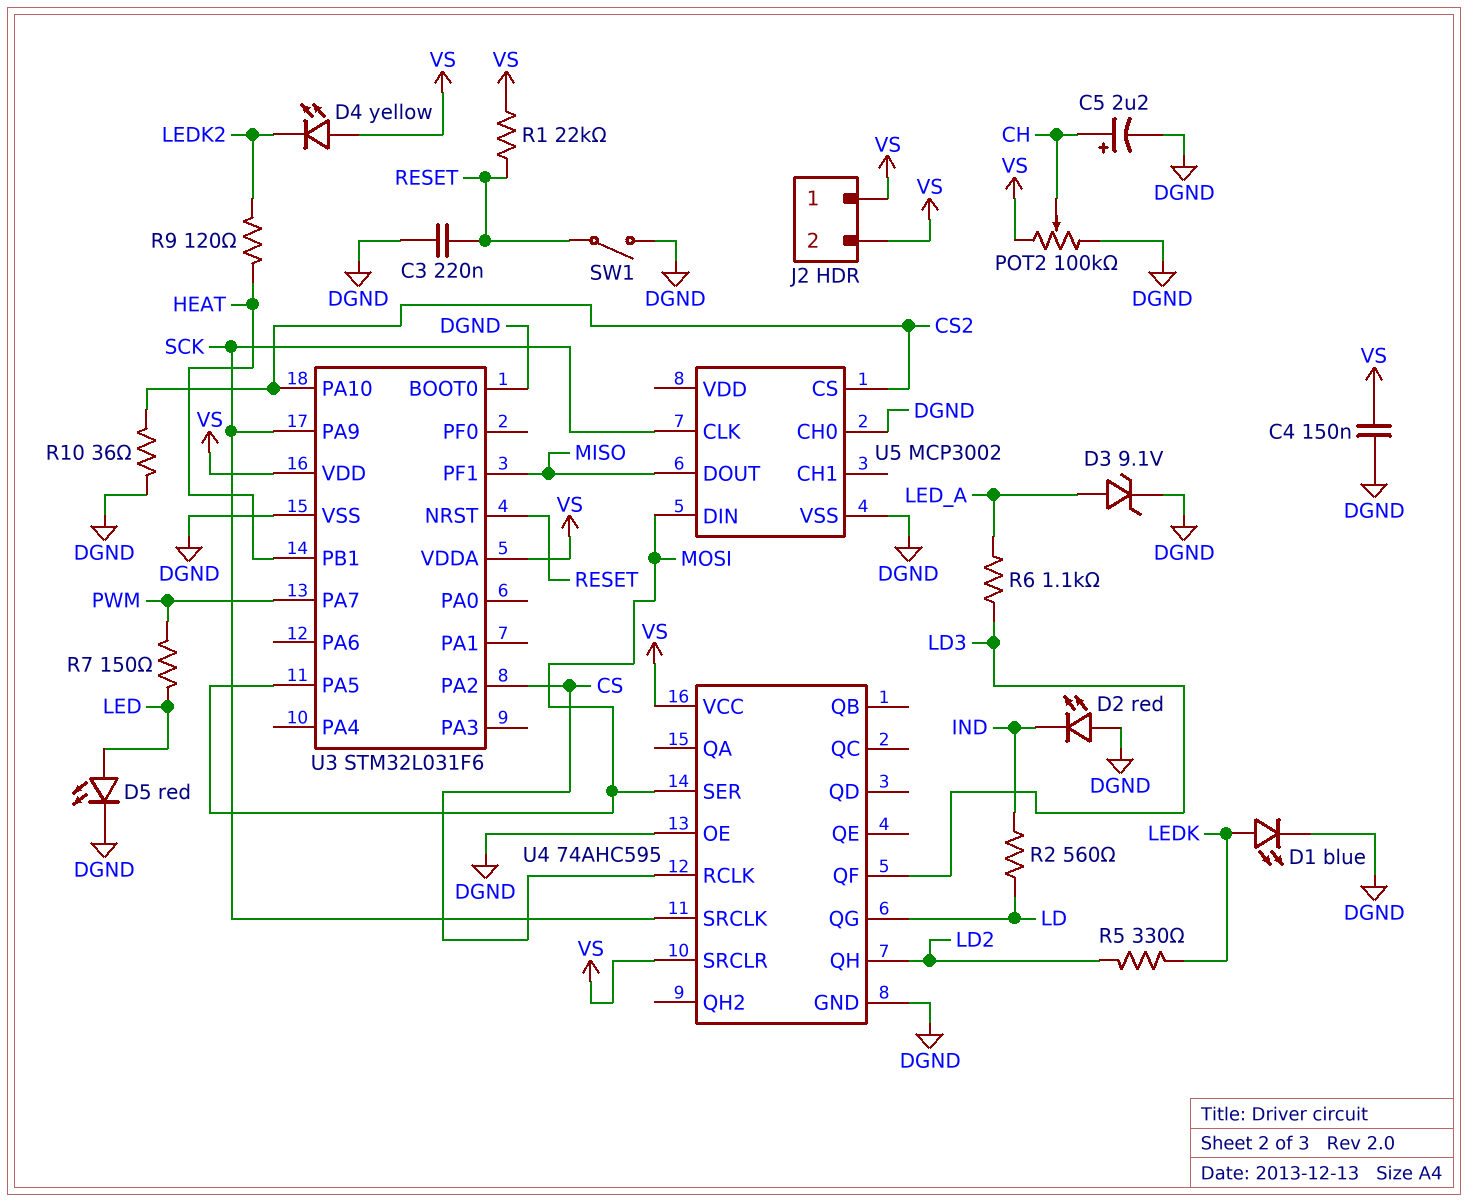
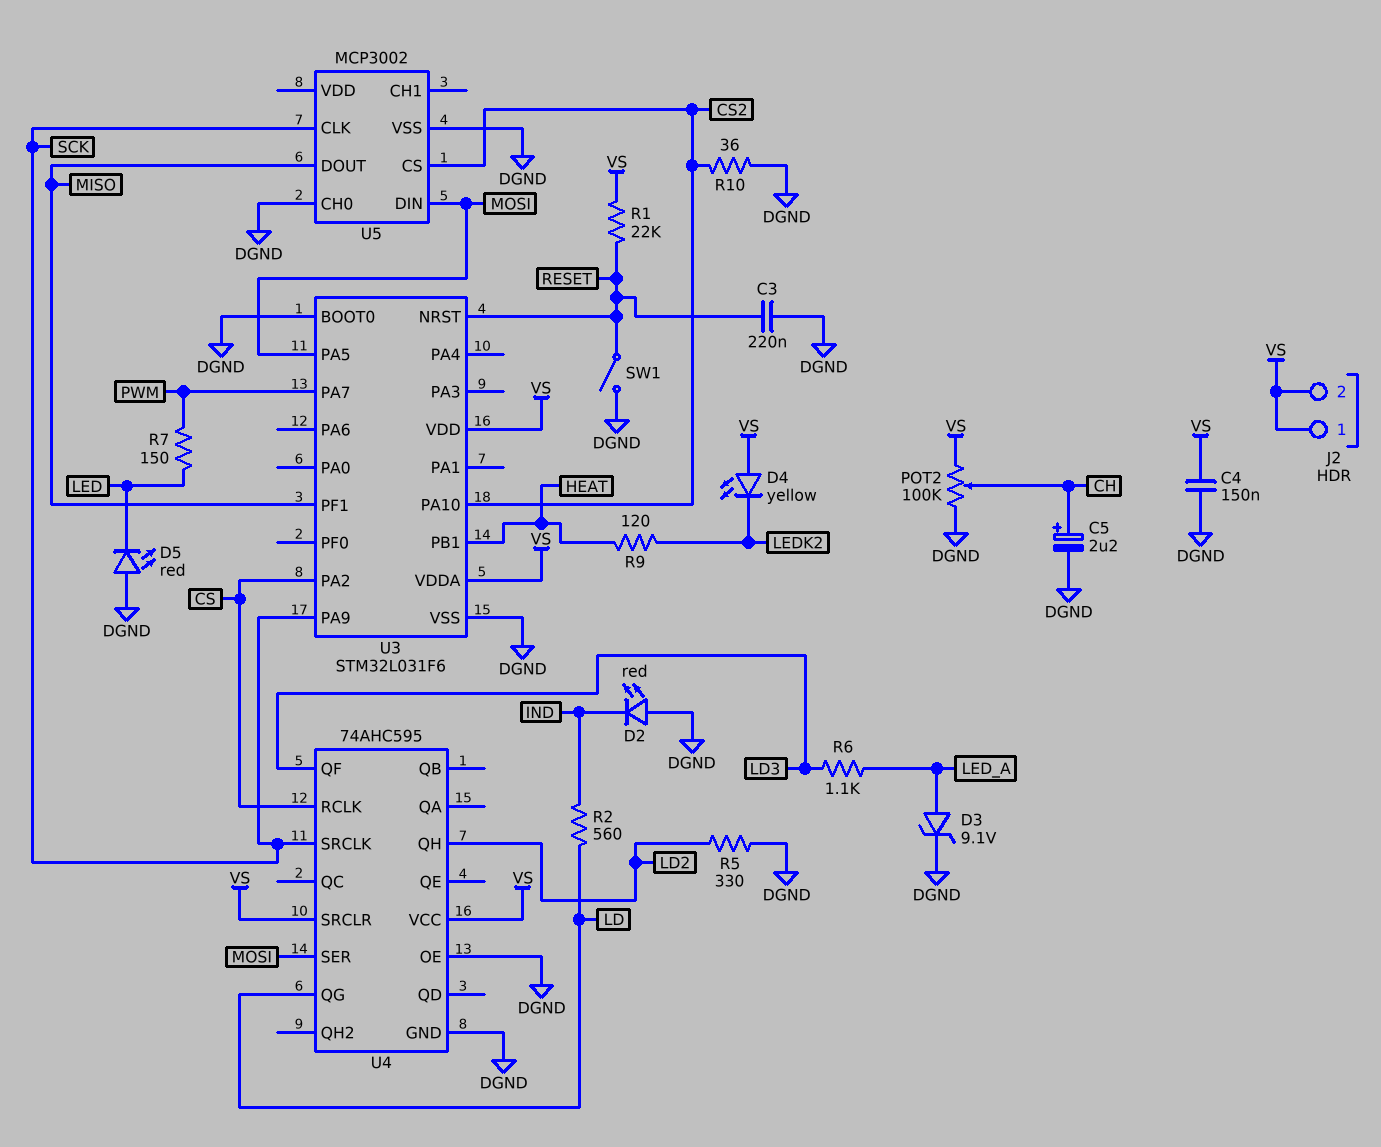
D1: LED blue (A LEDK, K DGND) -> none
D5: LED red (A LED, K DGND) -> LED red (A DGND, K LED)
R5: 330 (LD2, LEDK) -> 330 (DGND, LD2)

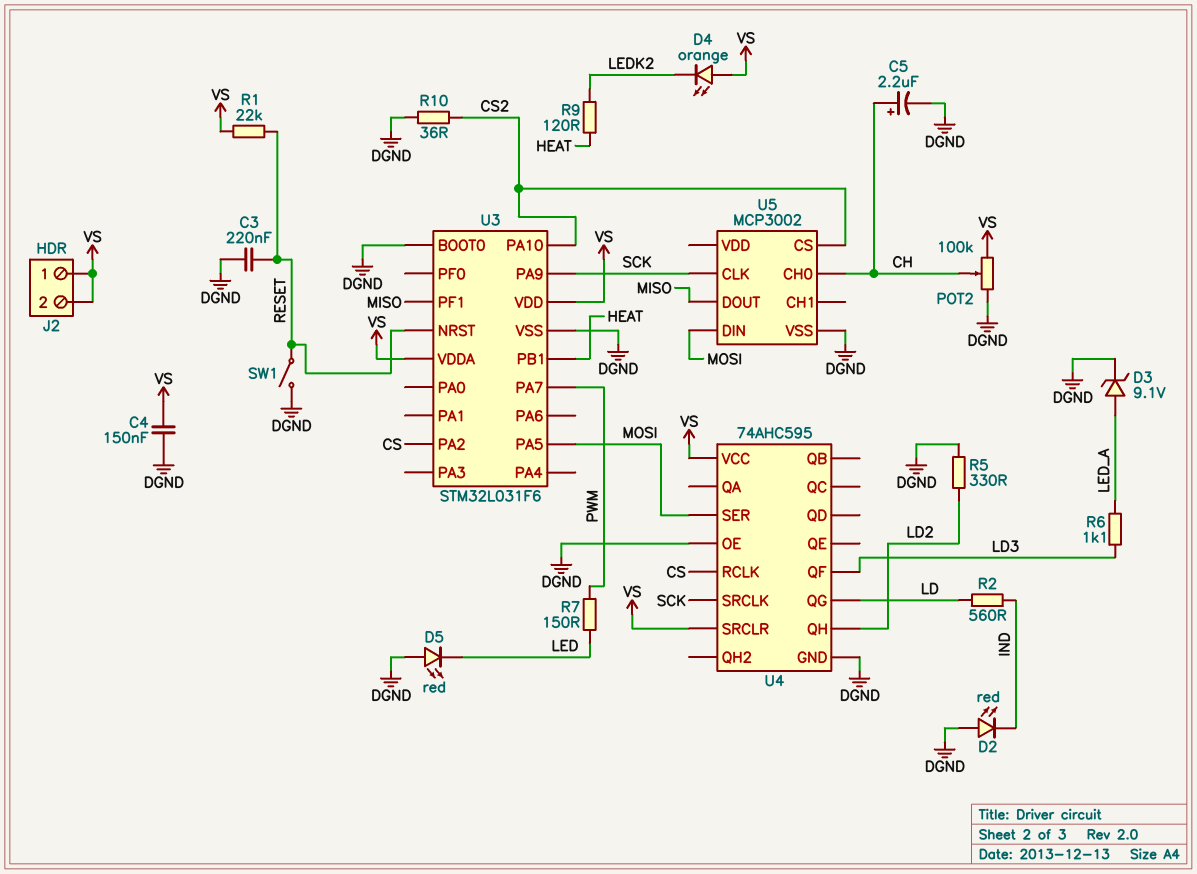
D4: LED yellow (A VS, K LEDK2) -> LED orange (A VS, K LEDK2)
U5 pin CH0: DGND -> CH

